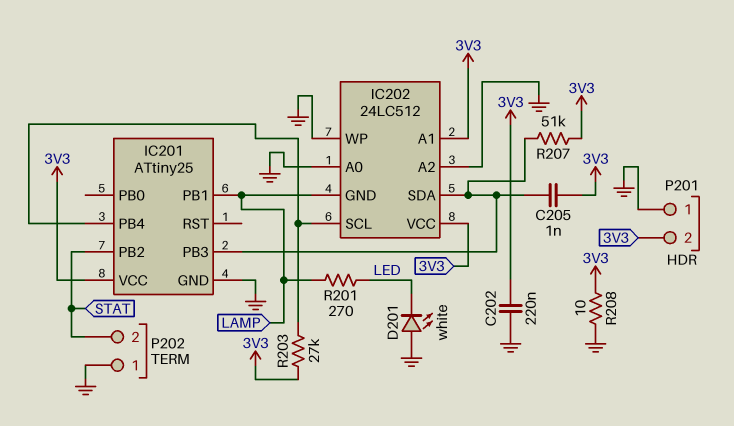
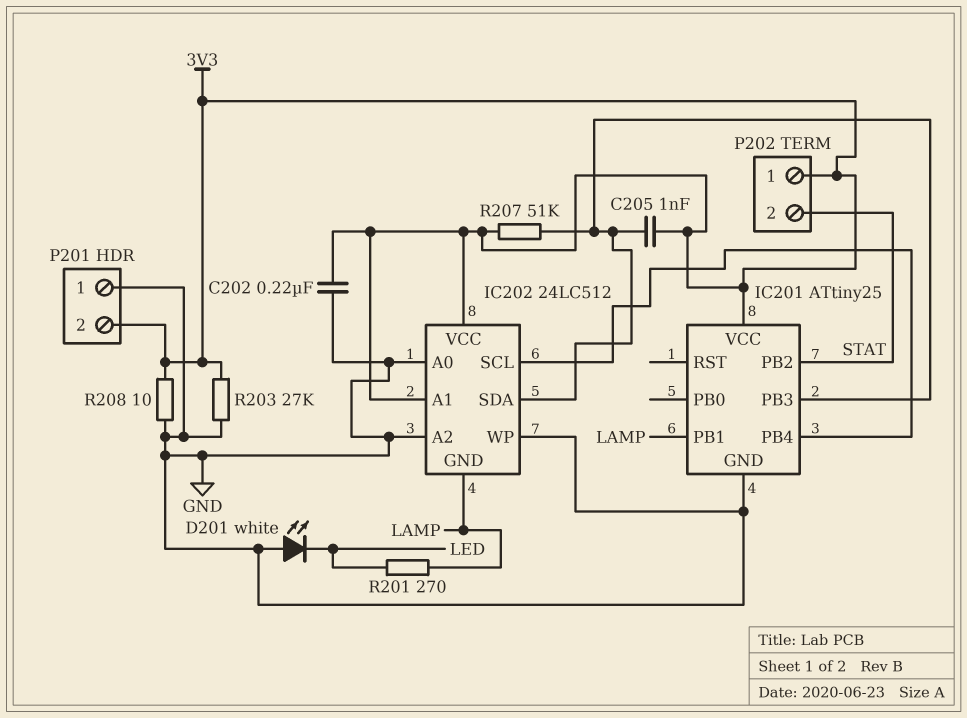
P202 pin 1: GND -> 3V3
R203: 27k (3V3, IC201/PB4) -> 27k (3V3, GND)

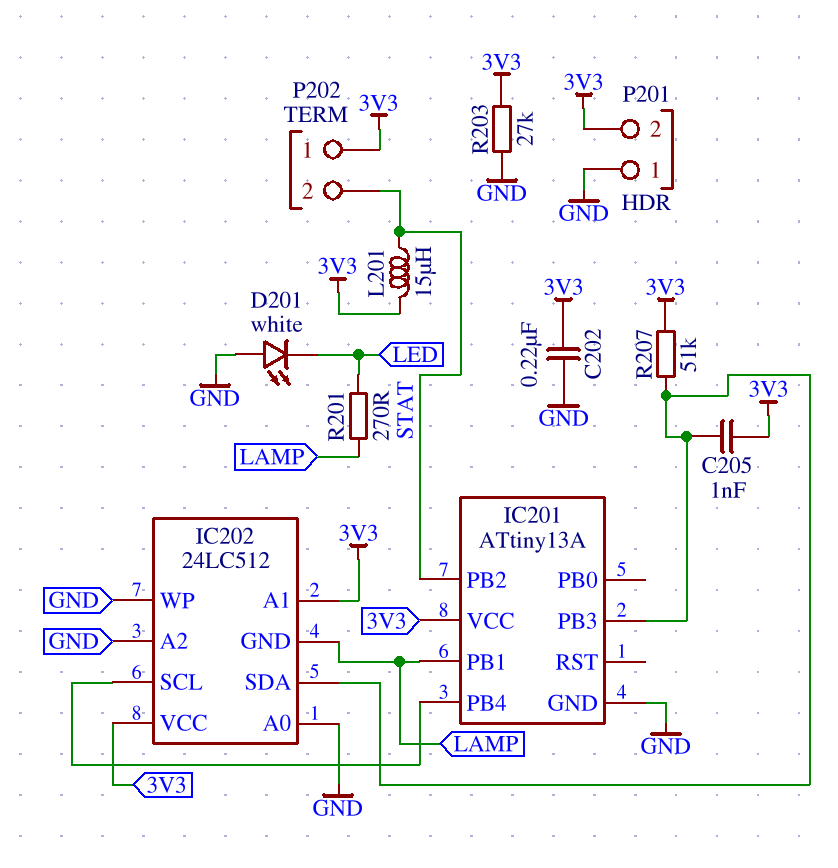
IC201: ATtiny25 -> ATtiny13A
L201: none -> 15uH (3V3, STAT)
R208: 10 (3V3, GND) -> none

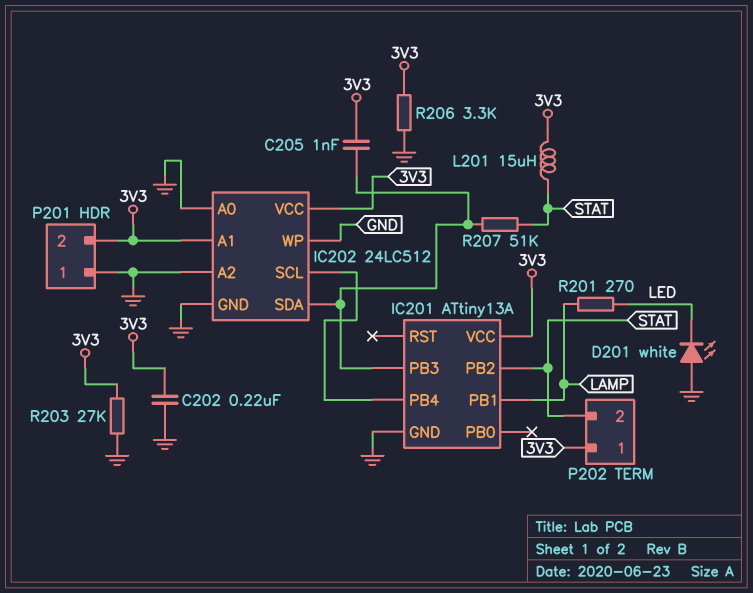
IC202 pin GND: LAMP -> GND
R206: none -> 3.3k (3V3, GND)
R207: 51k (3V3, IC201/PB3) -> 51k (IC201/PB3, STAT)

